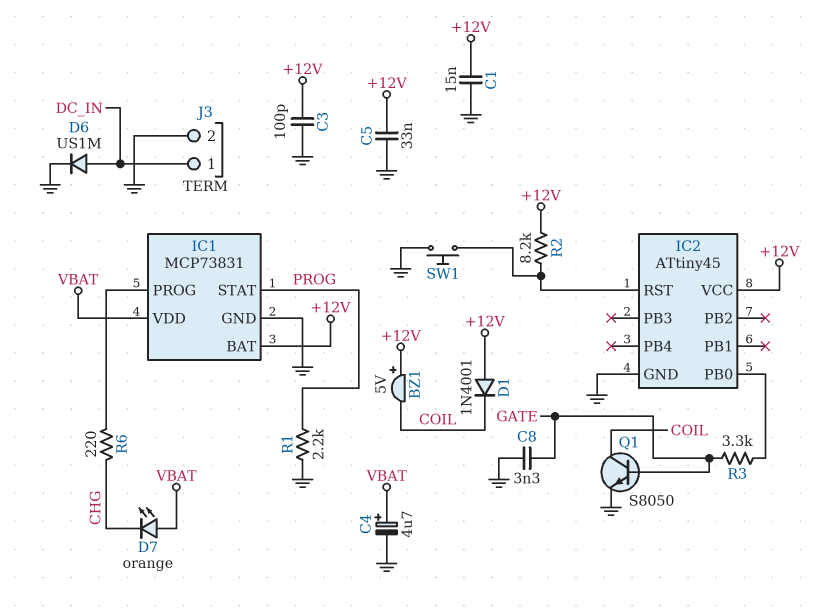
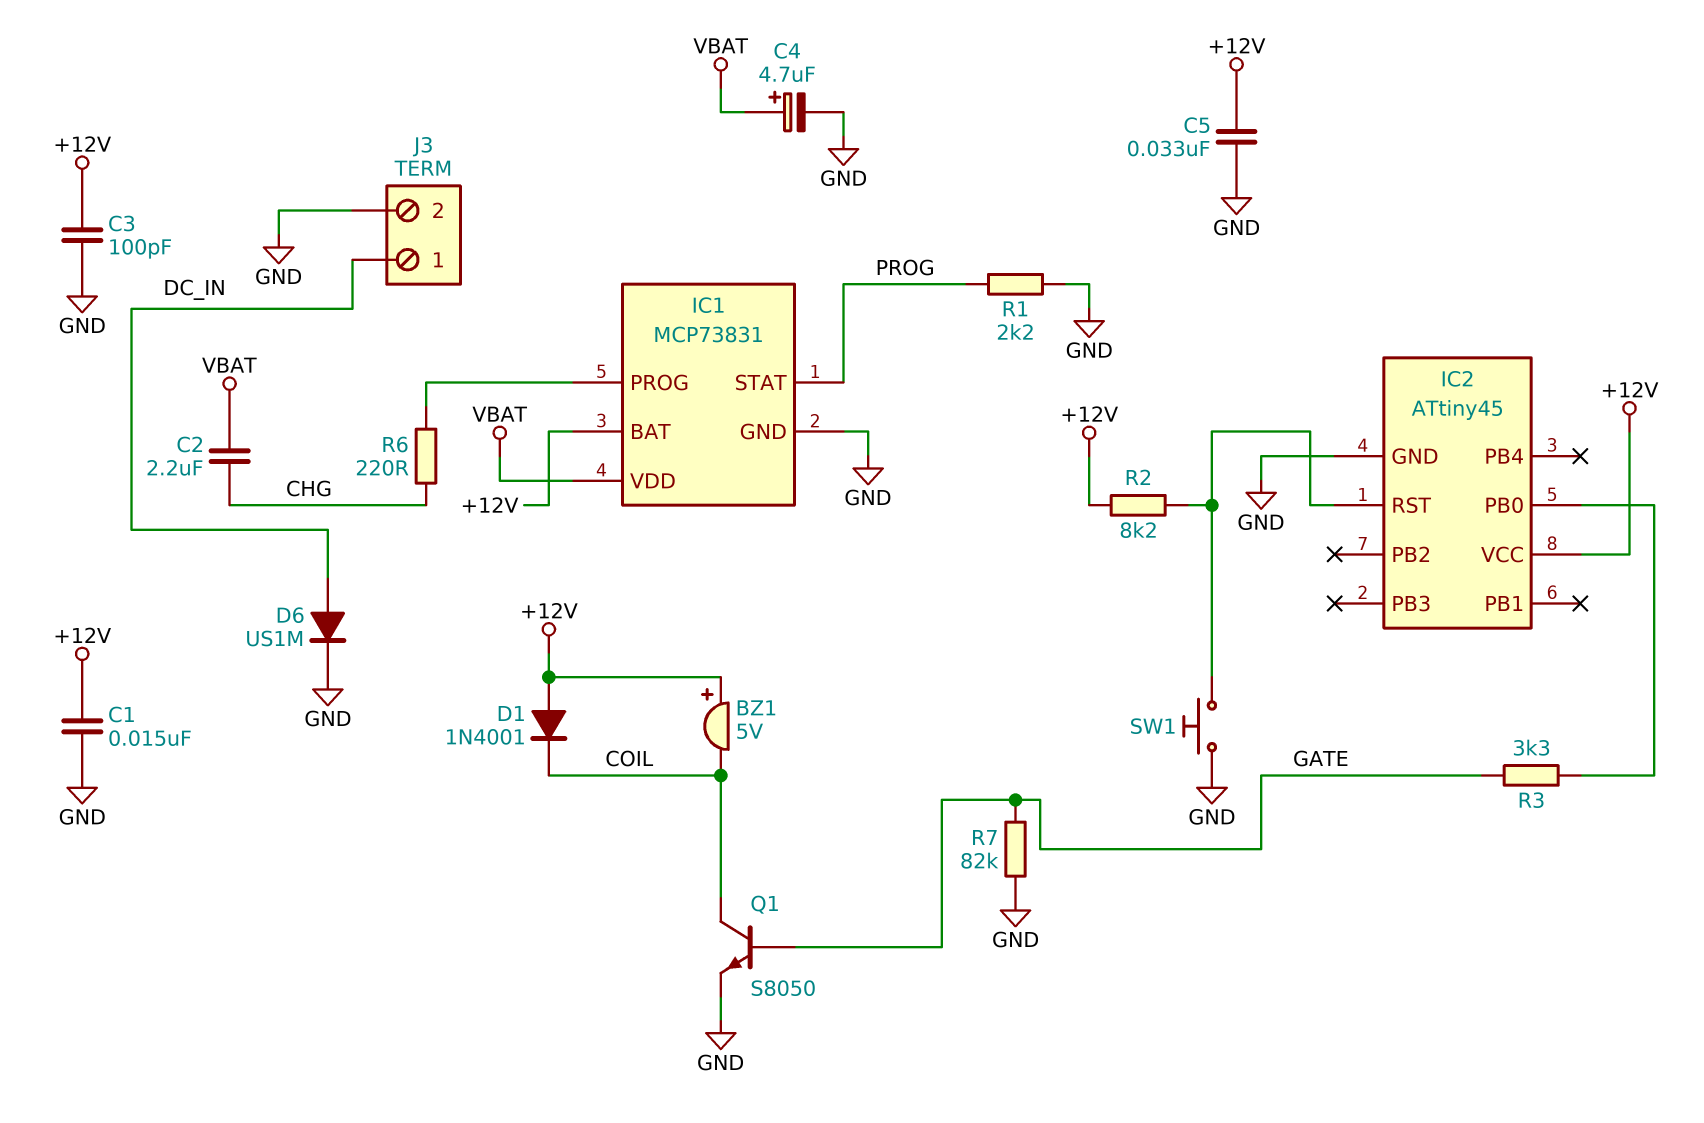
C2: none -> 2.2uF (CHG, VBAT)
C8: 3.3nF (GATE, GND) -> none
D7: LED orange (A VBAT, K CHG) -> none
R7: none -> 82k (GATE, GND)

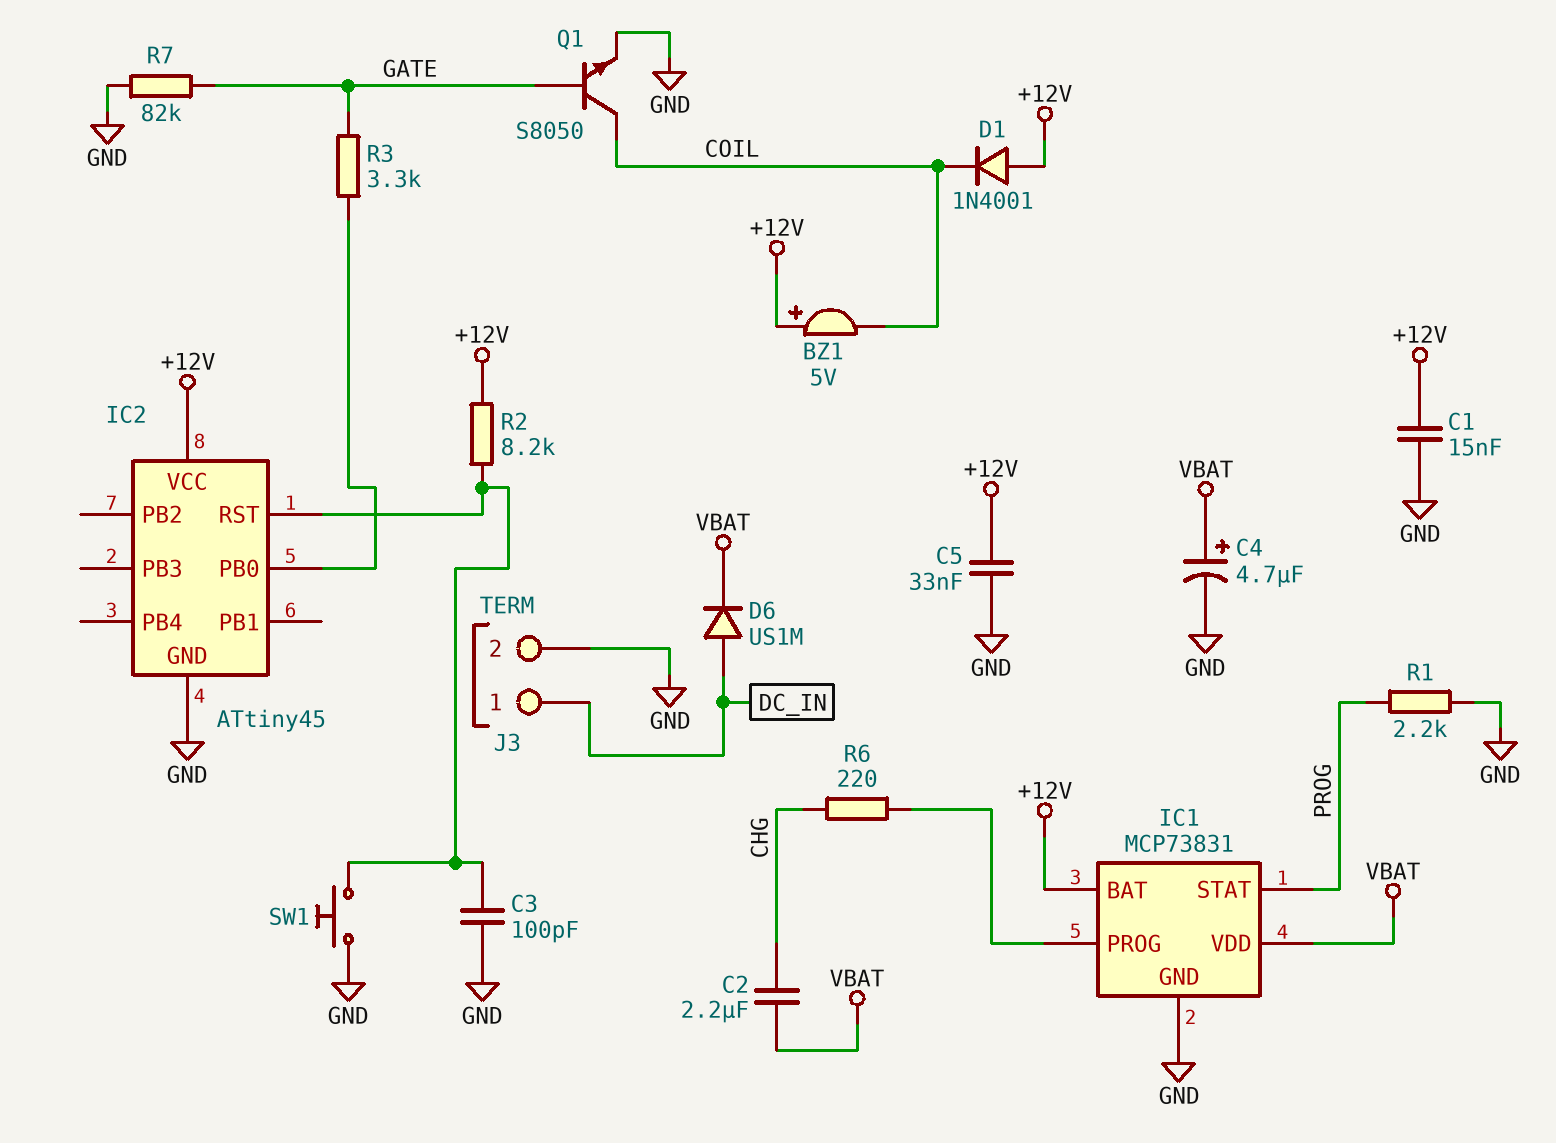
C3: 100pF (+12V, GND) -> 100pF (GND, IC2/RST)
D6: diode US1M (A DC_IN, K GND) -> diode US1M (A DC_IN, K VBAT)

